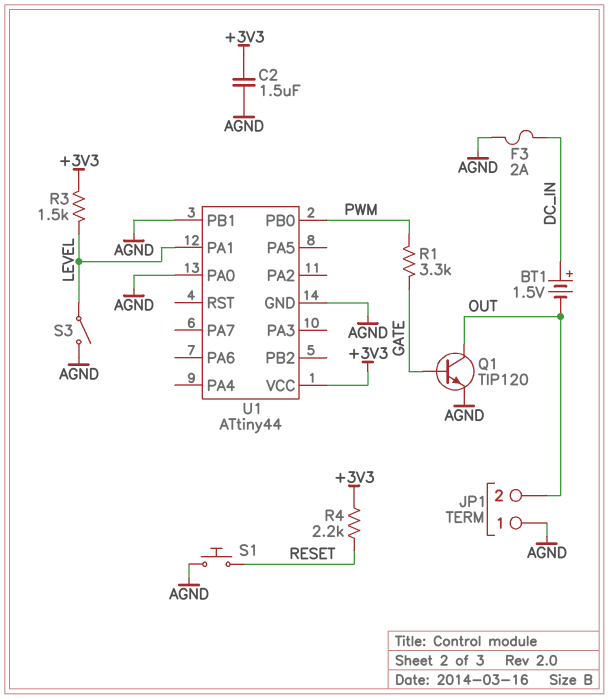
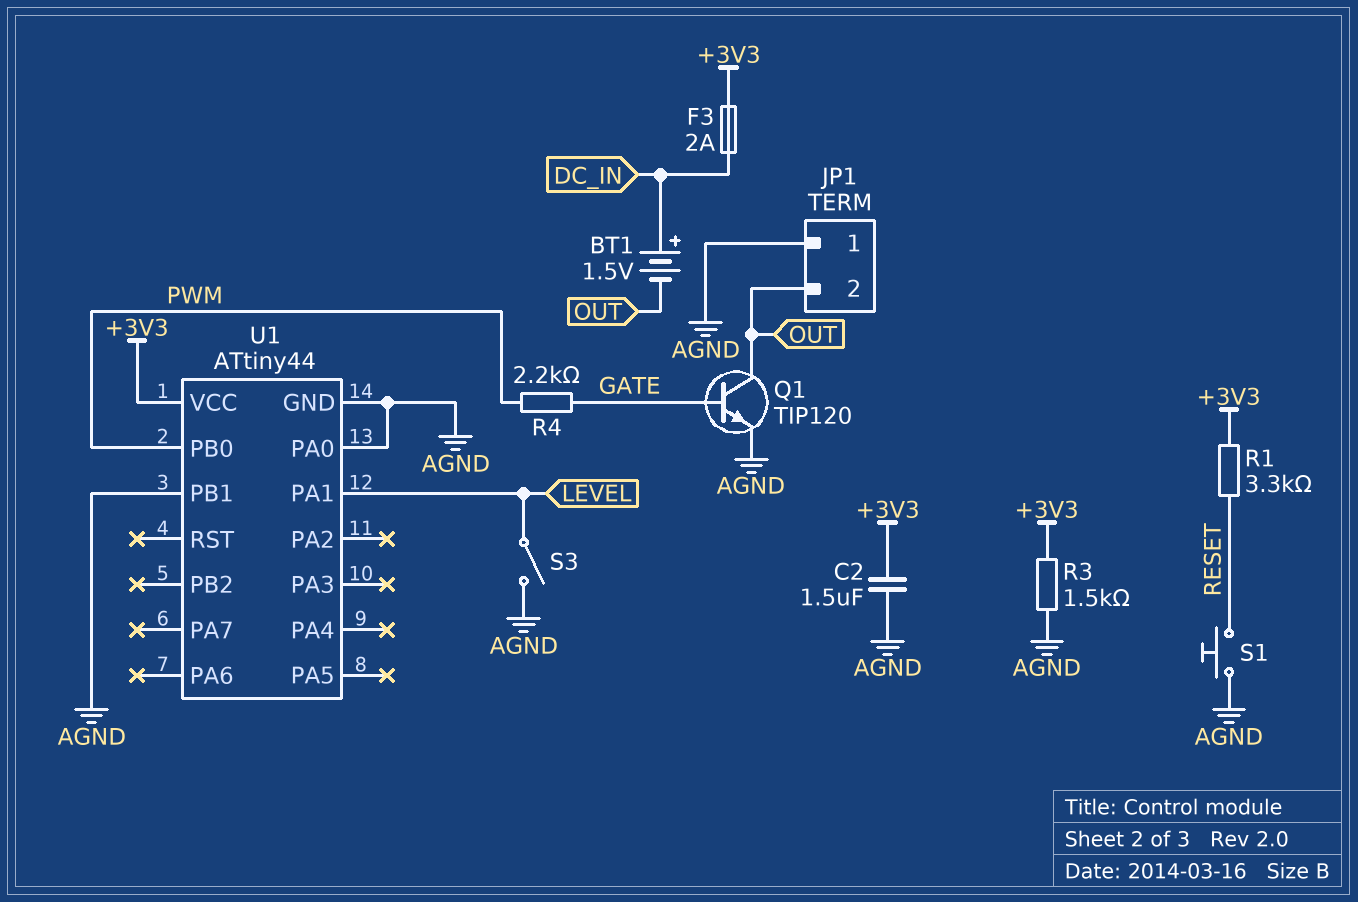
F3: 2A (AGND, DC_IN) -> 2A (+3V3, DC_IN)
R1: 3.3k (GATE, PWM) -> 3.3k (+3V3, RESET)
R3: 1.5k (+3V3, LEVEL) -> 1.5k (+3V3, AGND)
R4: 2.2k (+3V3, RESET) -> 2.2k (GATE, PWM)

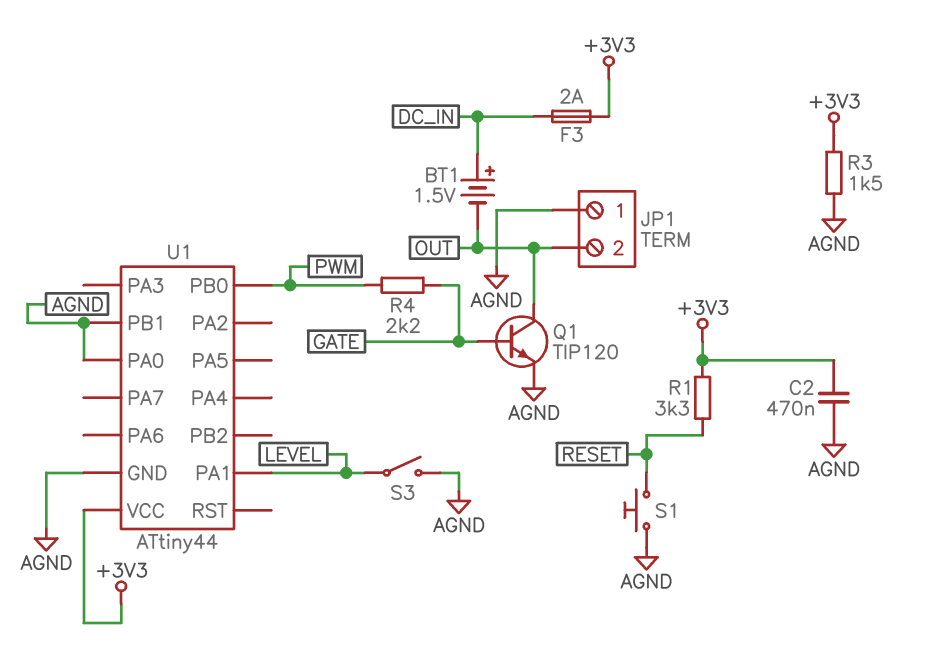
C2: 1.5uF (+3V3, AGND) -> 470nF (+3V3, AGND)

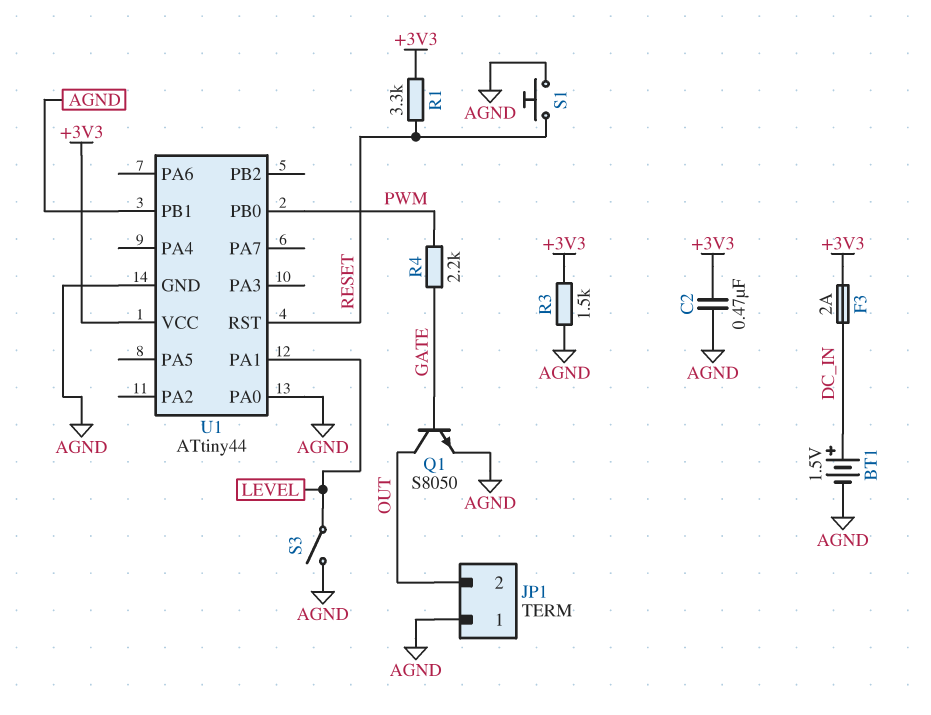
BT1: 1.5V (plus DC_IN, minus OUT) -> 1.5V (plus DC_IN, minus AGND)
Q1: NPN TIP120 (B GATE, C OUT, E AGND) -> NPN S8050 (B GATE, C OUT, E AGND)
U1 pin RST: none -> RESET

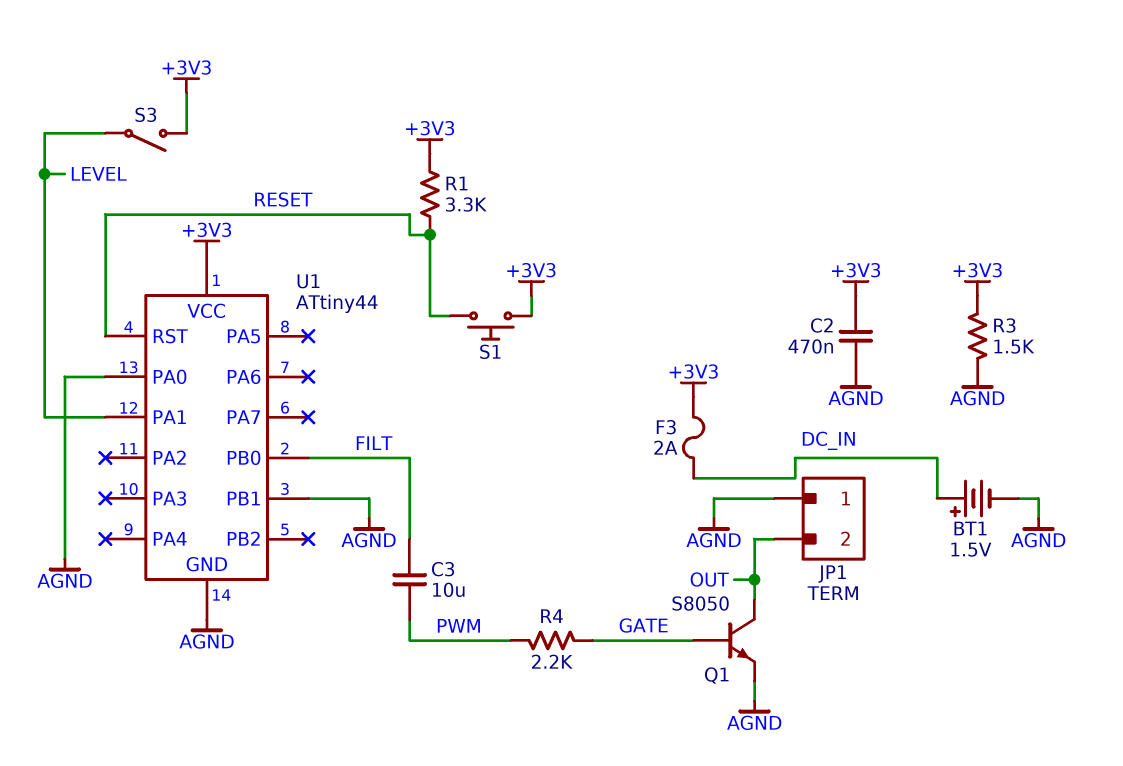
C3: none -> 10uF (FILT, PWM)
S1: button (AGND, RESET) -> button (+3V3, RESET)
S3: switch (AGND, LEVEL) -> switch (+3V3, LEVEL)
U1 pin PB0: PWM -> FILT

